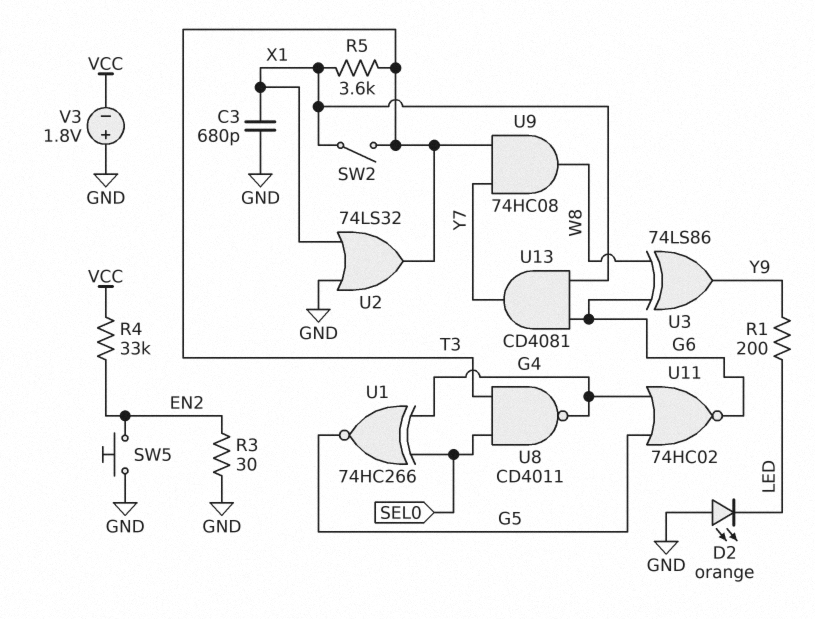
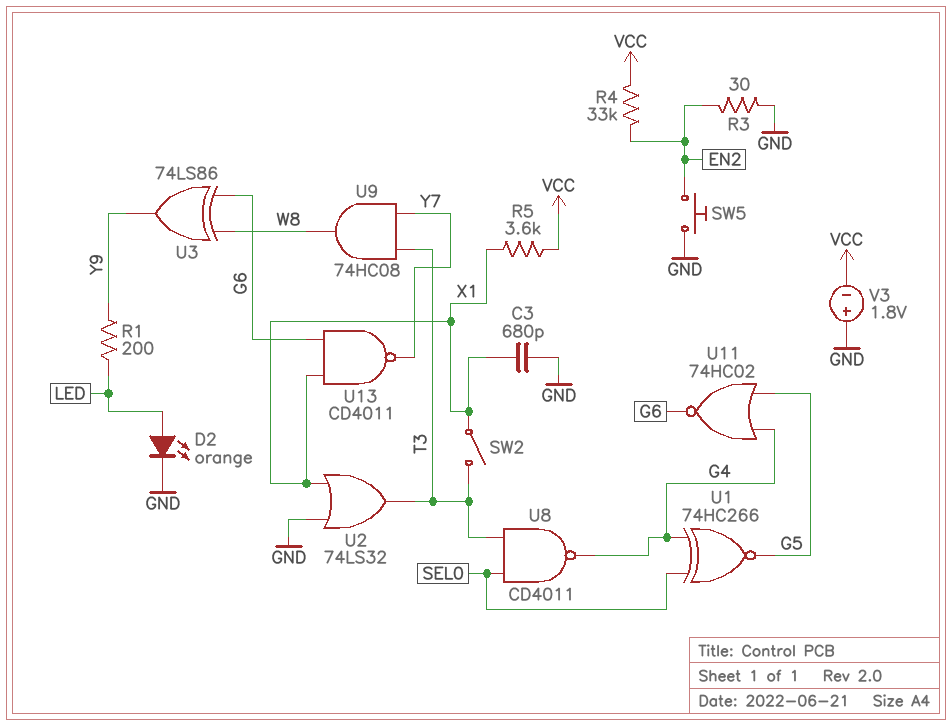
D2: LED orange (A GND, K LED) -> LED orange (A LED, K GND)
R5: 3.6k (T3, X1) -> 3.6k (VCC, X1)
U13: AND CD4081 (in G6, in X1, out Y7) -> NAND CD4011 (in G6, in X1, out Y7)

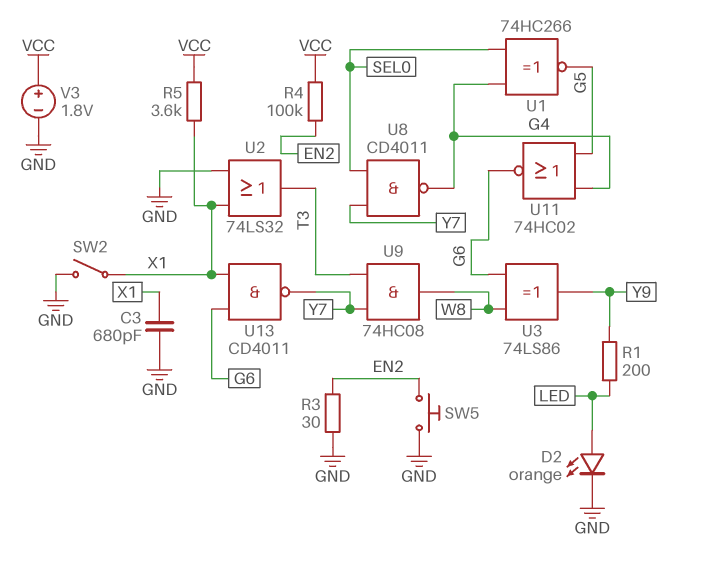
R4: 33k (EN2, VCC) -> 100k (EN2, VCC)
SW2: switch (T3, X1) -> switch (GND, X1)
U8: NAND CD4011 (in SEL0, in T3, out G4) -> NAND CD4011 (in SEL0, in Y7, out G4)
V3: 1.8V (plus GND, minus VCC) -> 1.8V (plus VCC, minus GND)

